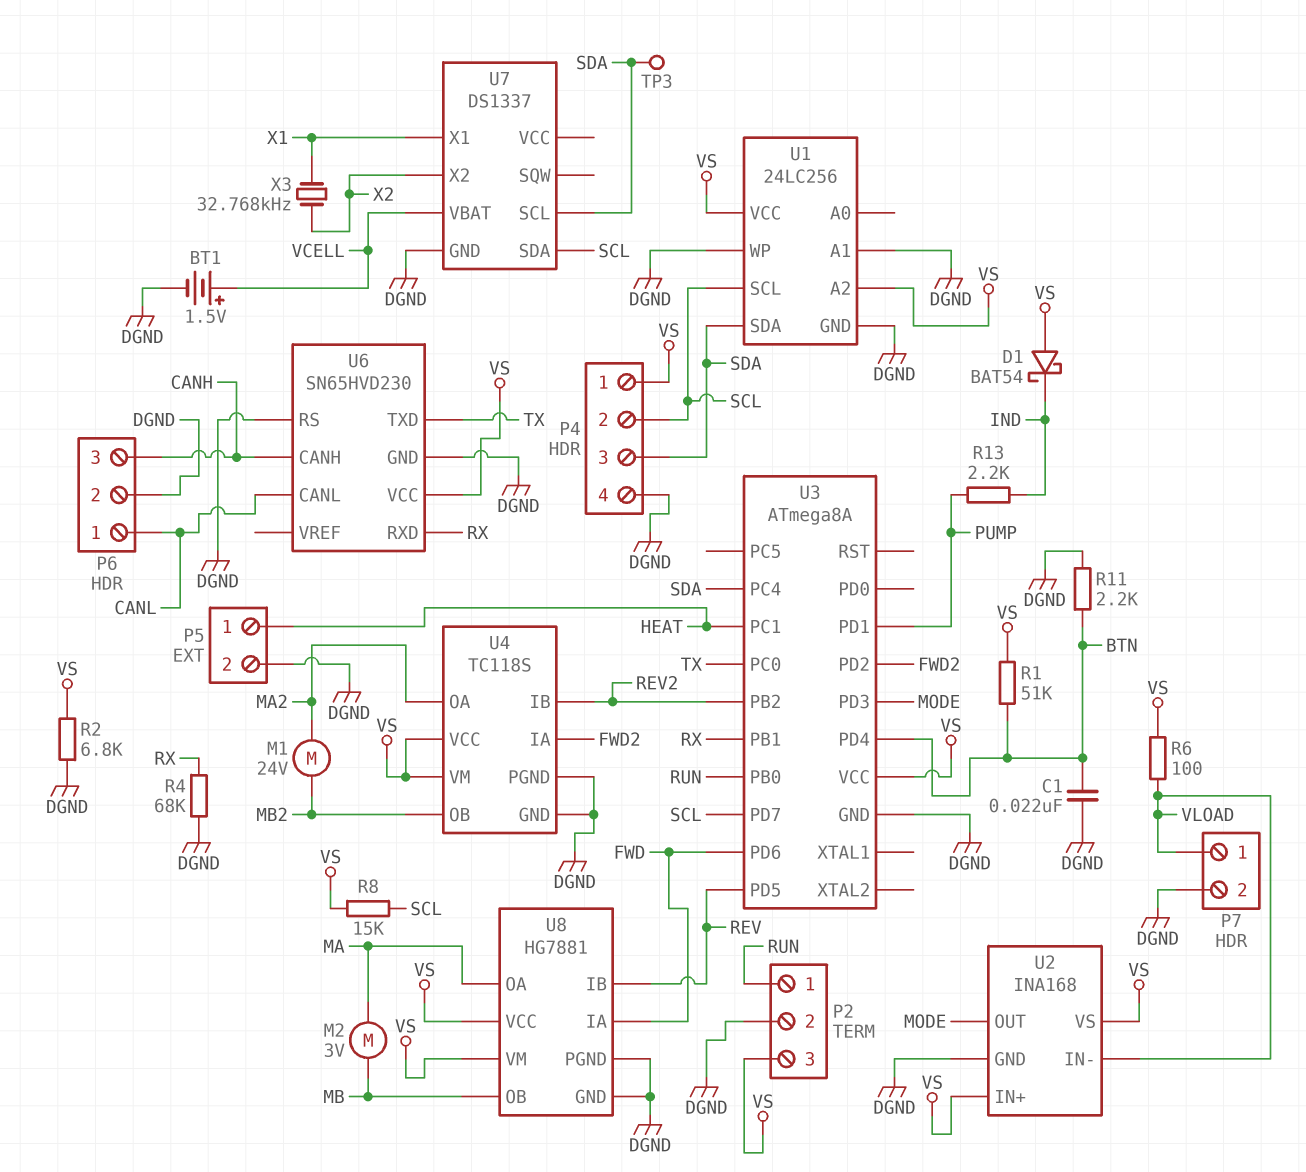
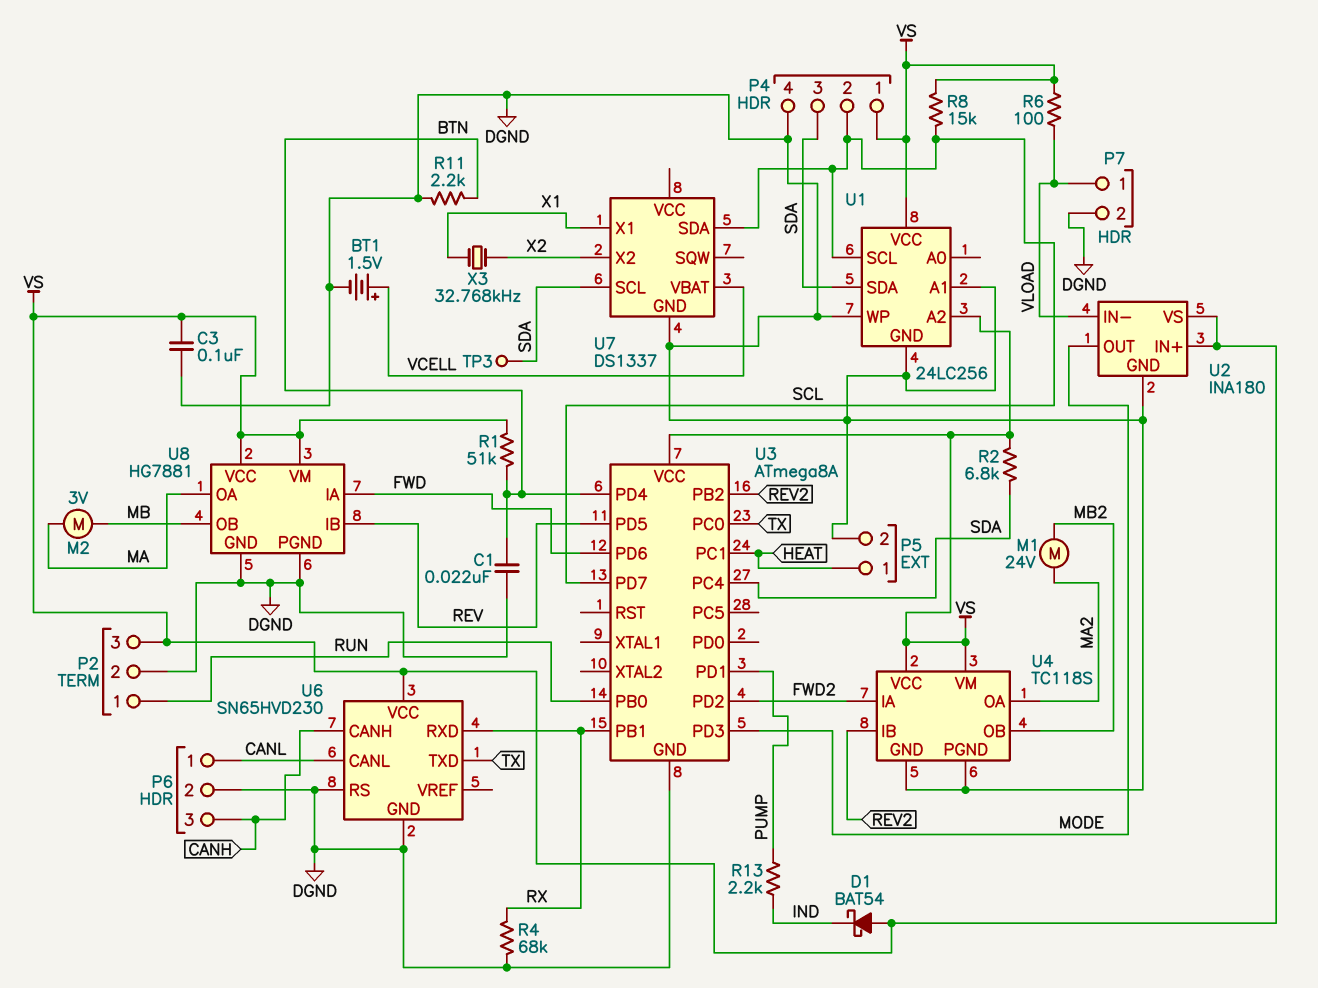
C3: none -> 100nF (DGND, VS)
R2: 6.8k (DGND, VS) -> 6.8k (SDA, VS)
U2: INA168 -> INA180

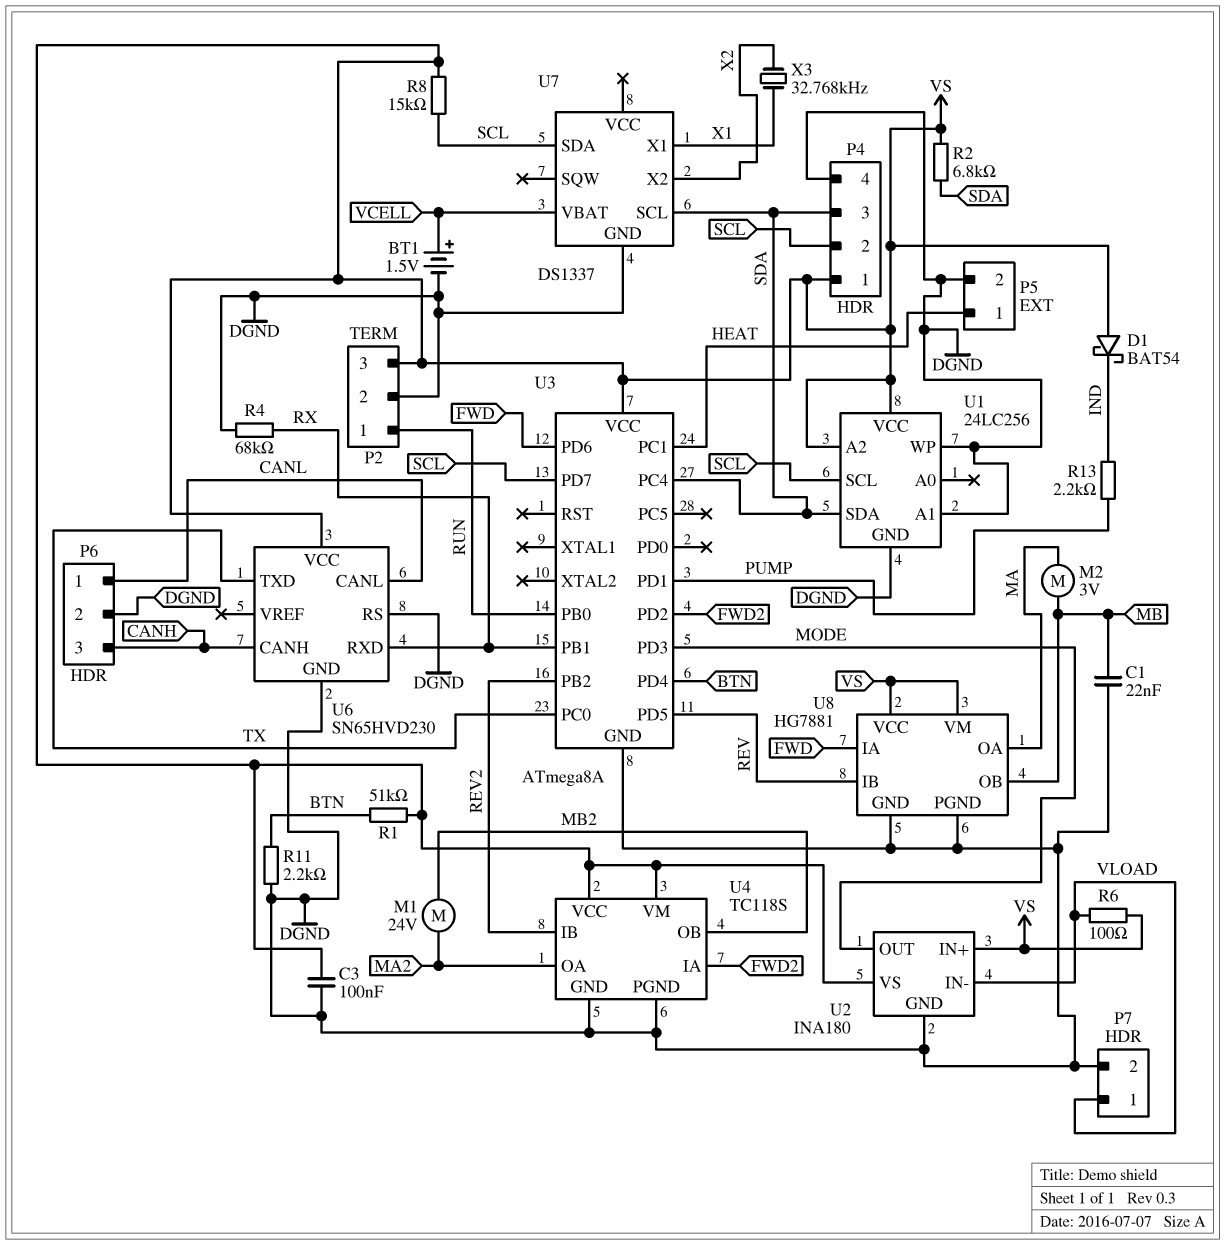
C1: 22nF (BTN, DGND) -> 22nF (DGND, MB)
TP3: test point (SDA) -> none

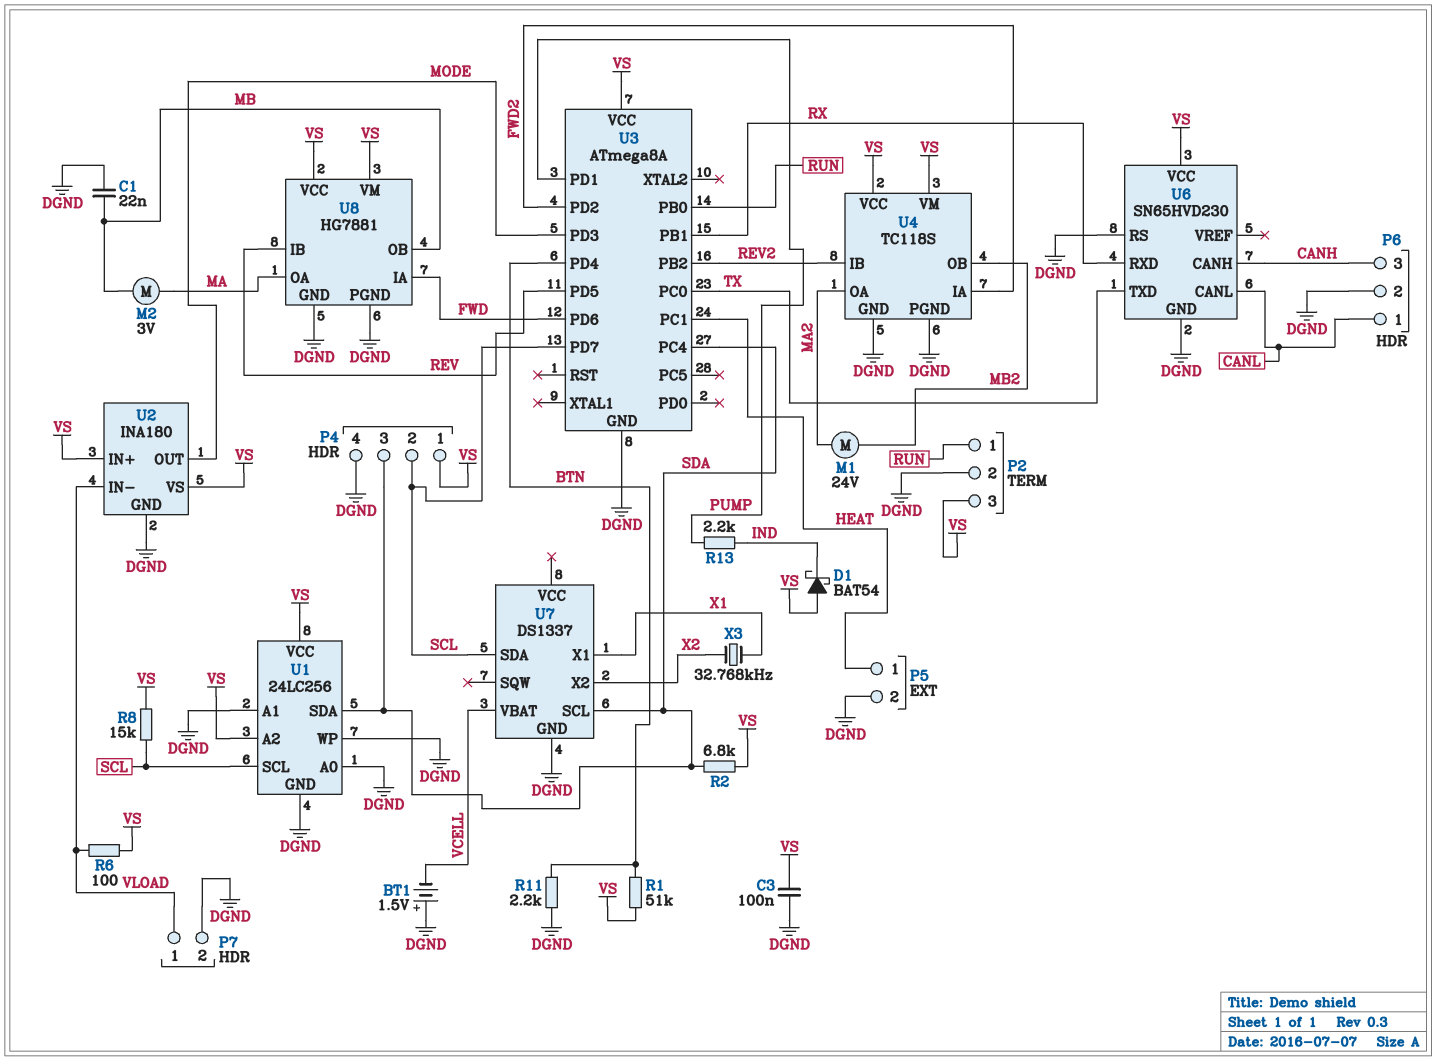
BT1: 1.5V (plus VCELL, minus DGND) -> 1.5V (plus DGND, minus VCELL)
R4: 68k (DGND, RX) -> none
U1 pin A0: none -> DGND

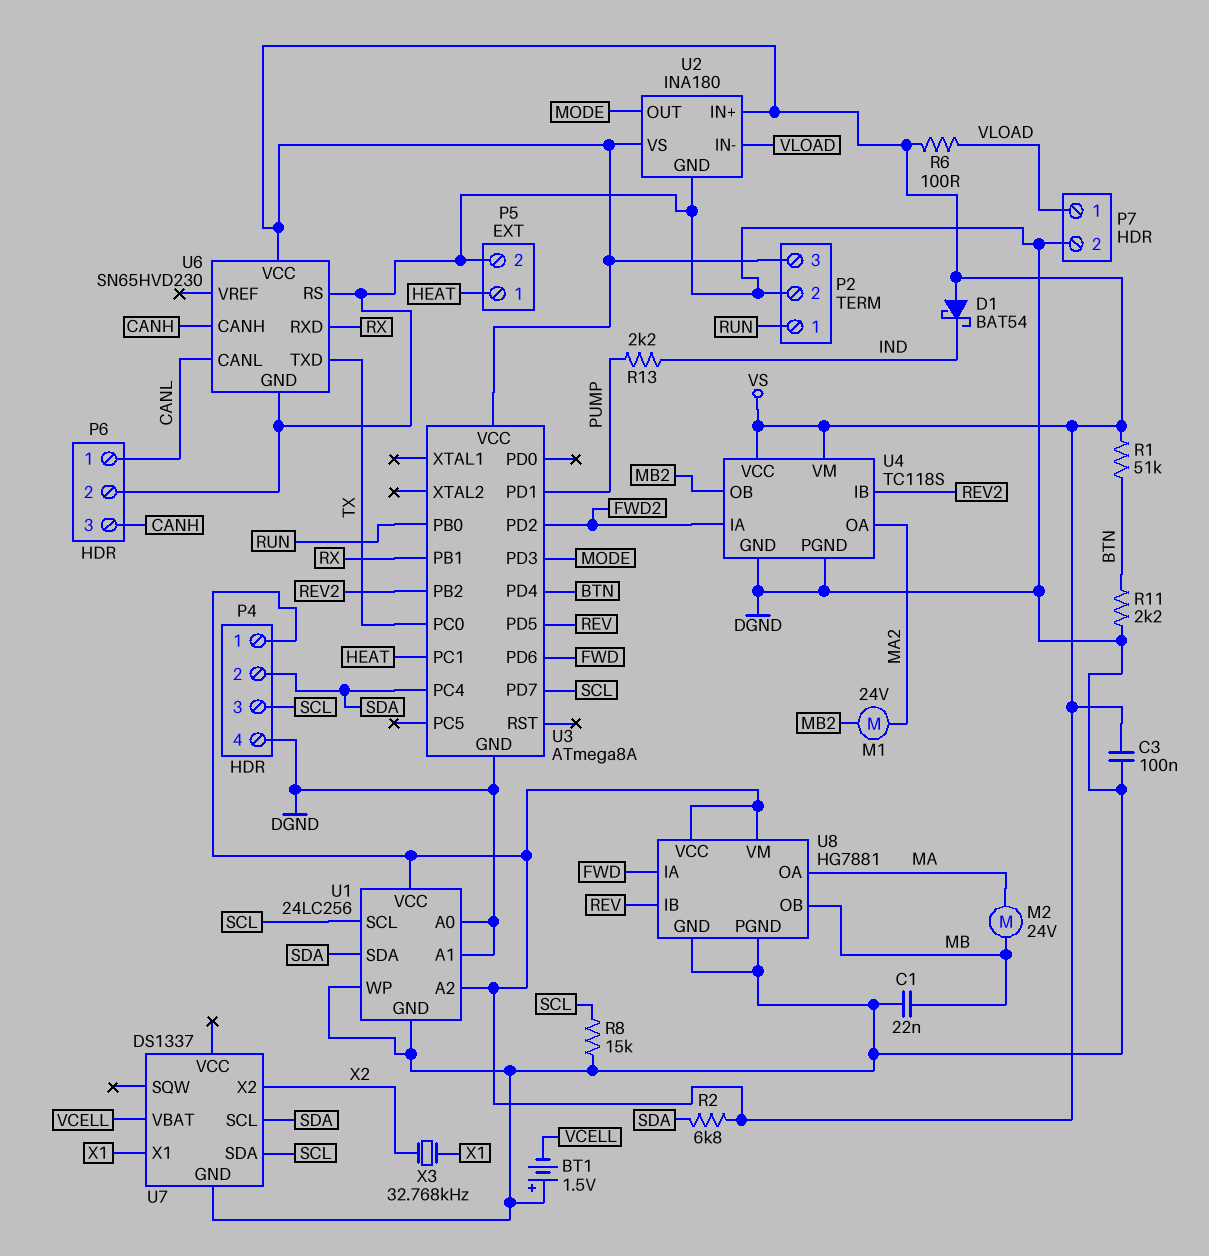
M2: motor 3V (MA, MB) -> motor 24V (MA, MB)
P4 pin 2: SCL -> SDA
P4 pin 3: SDA -> SCL
R8: 15k (SCL, VS) -> 15k (DGND, SCL)

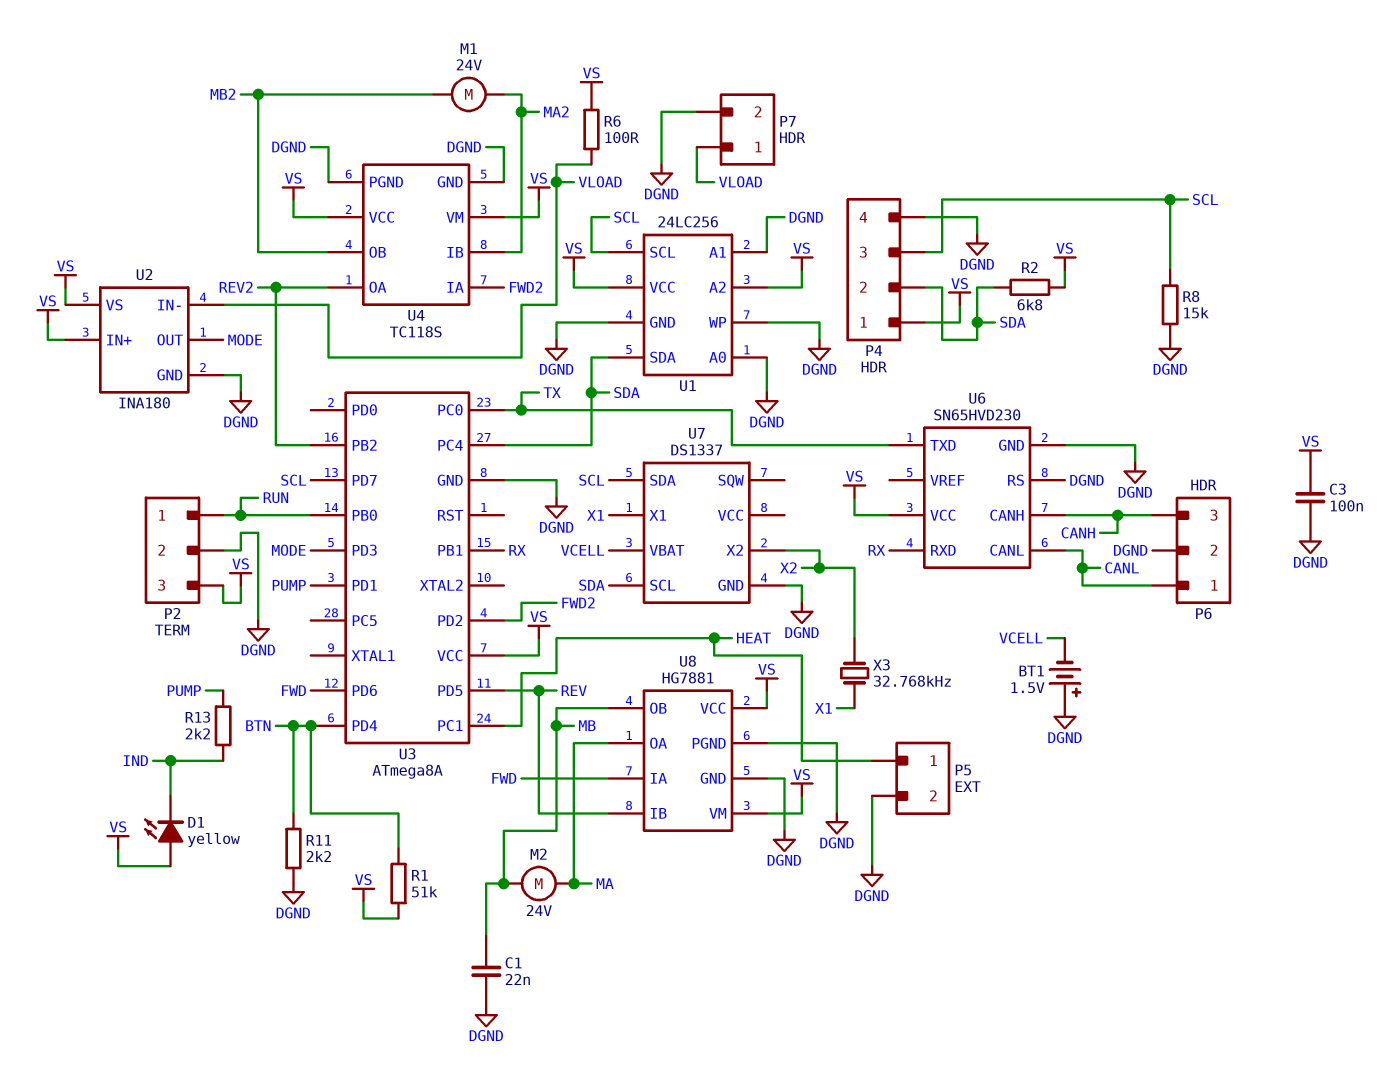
D1: schottky BAT54 (A VS, K IND) -> LED yellow (A VS, K IND)
U4 pin IB: REV2 -> MA2
U4 pin OA: MA2 -> REV2

